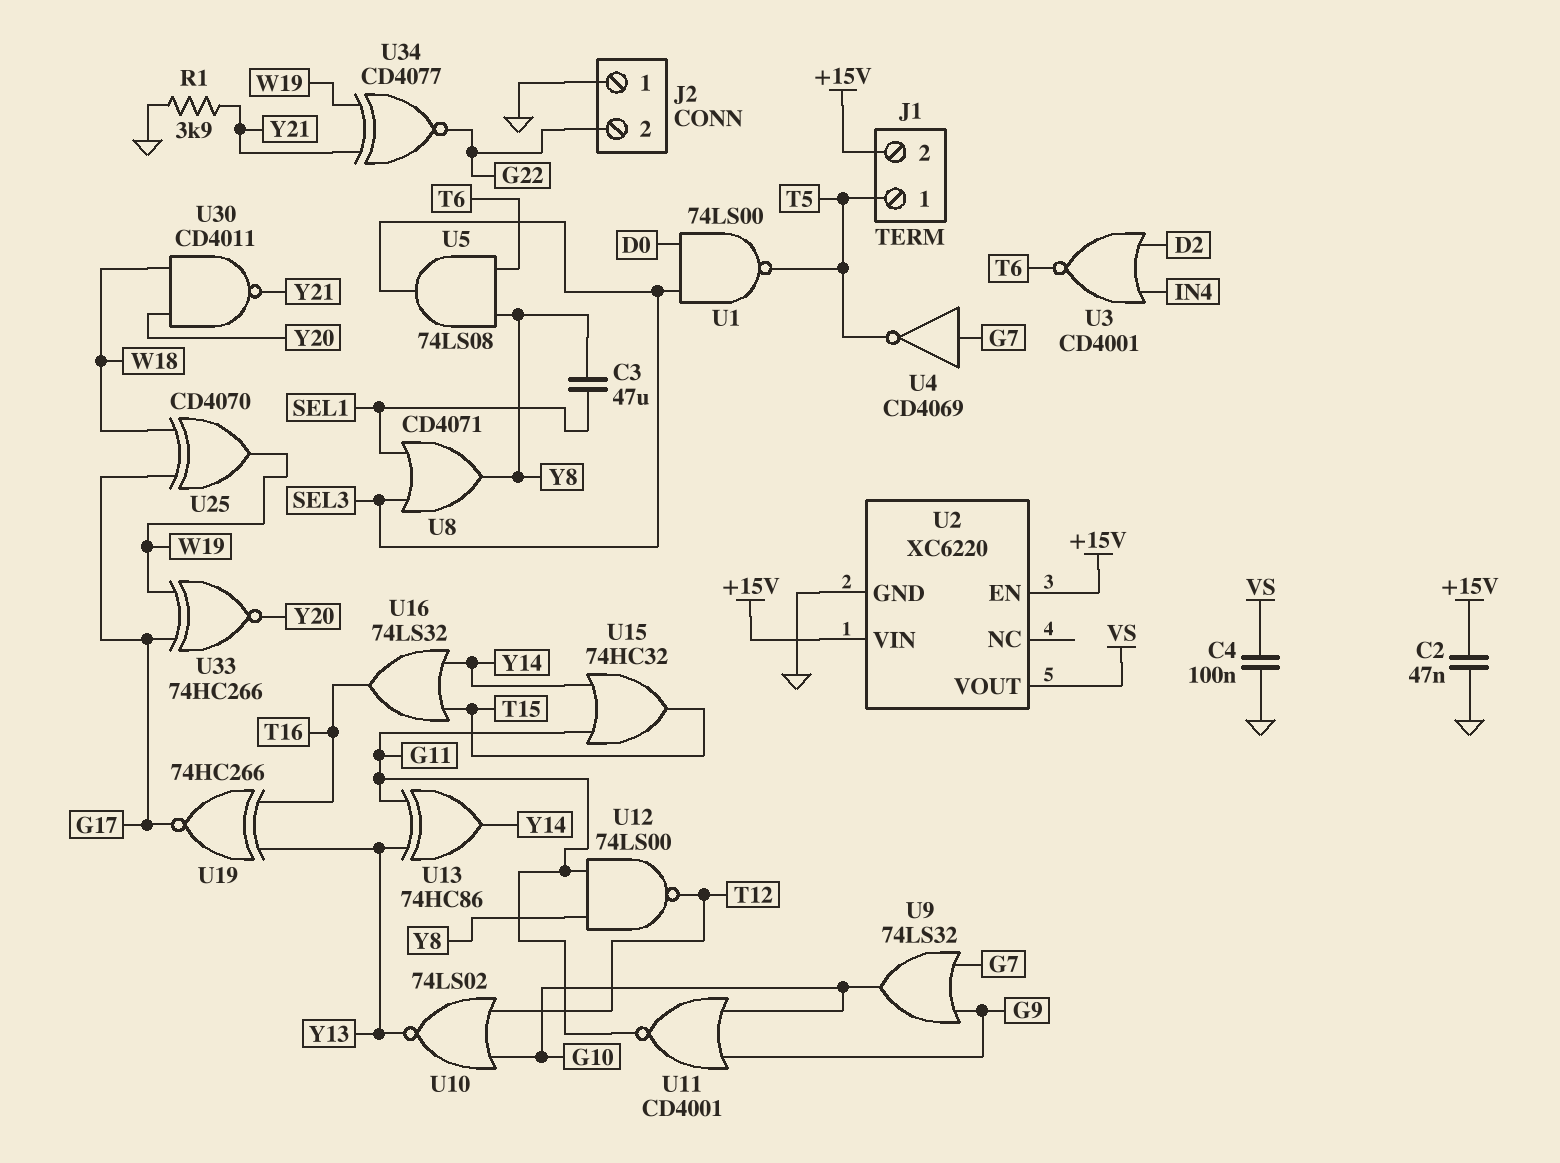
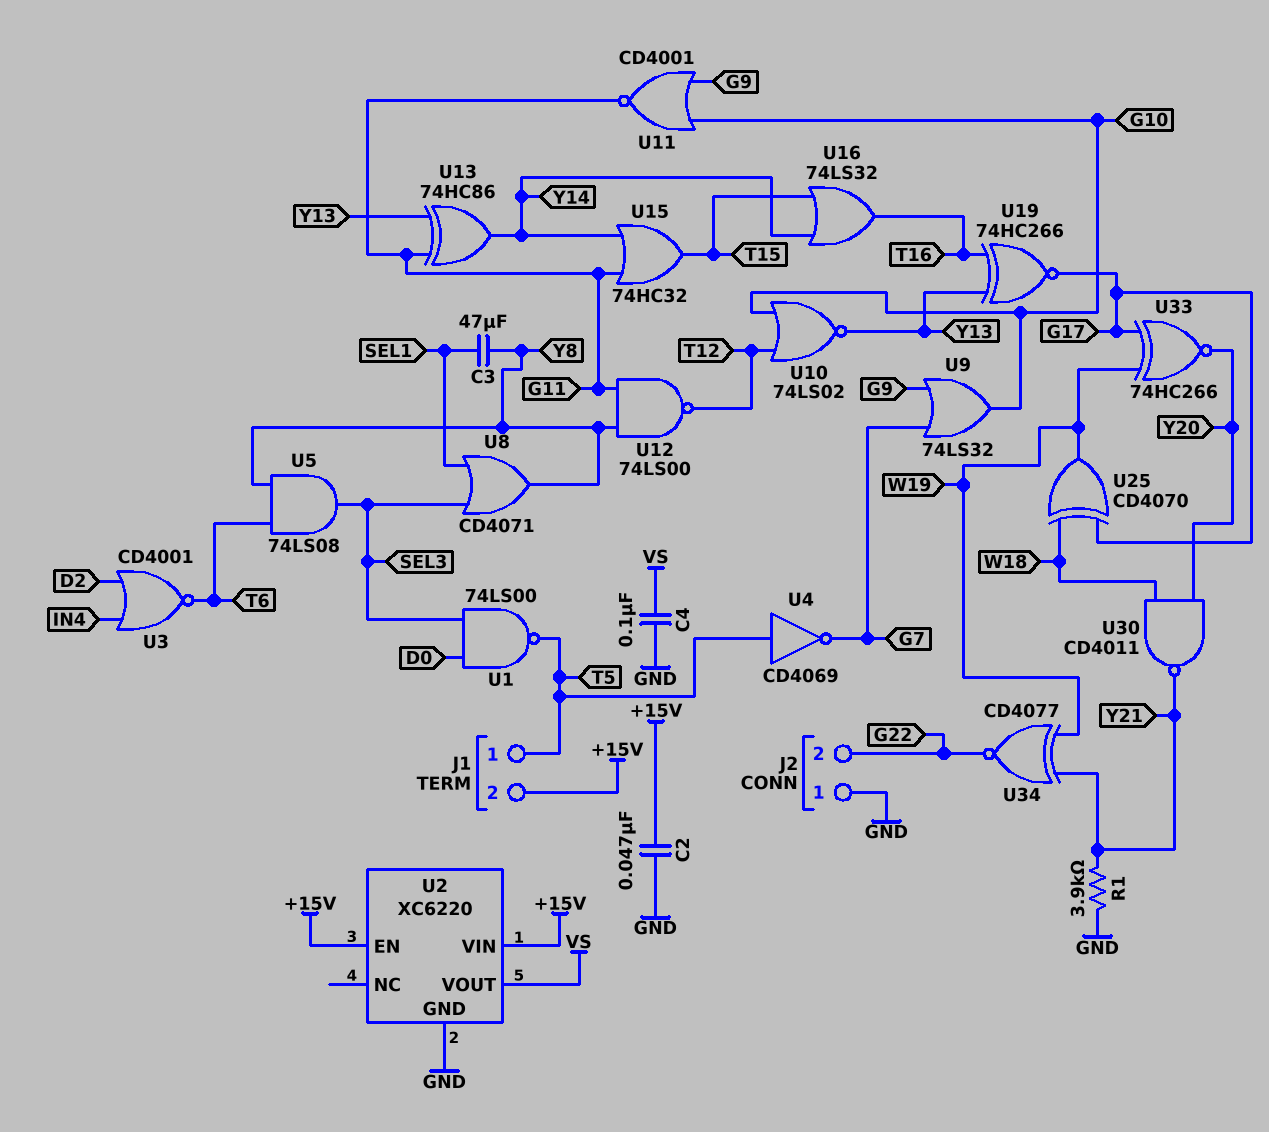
U4: NOT CD4069 (in G7, out T5) -> NOT CD4069 (in T5, out G7)

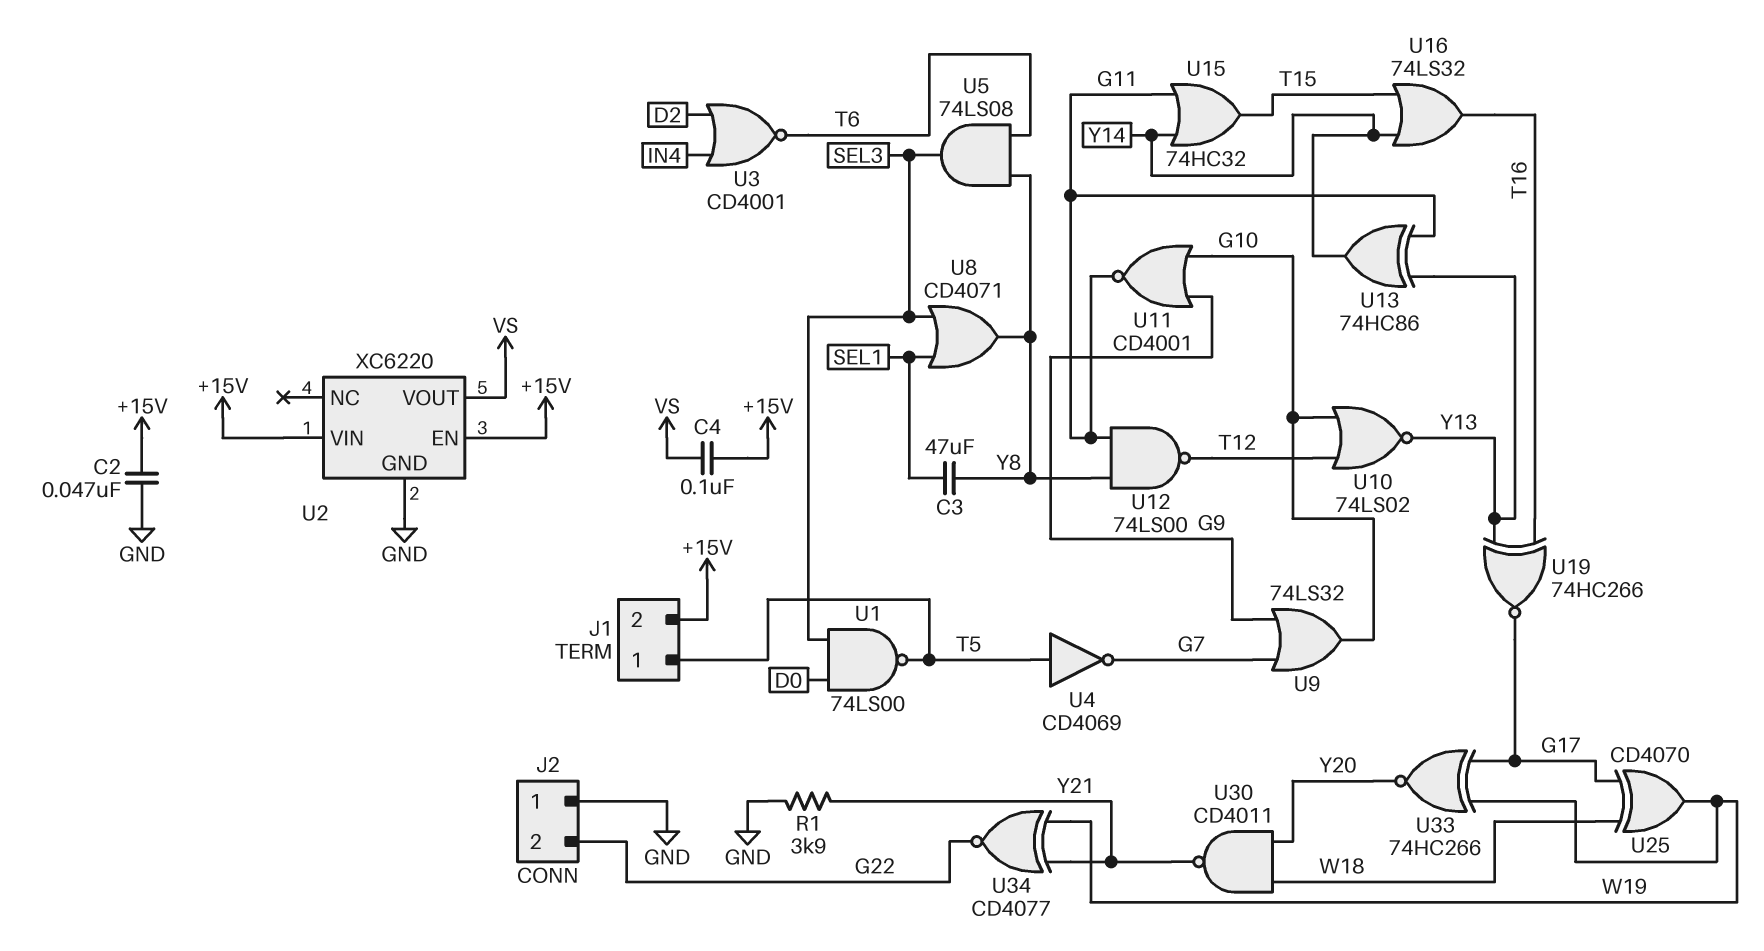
C4: 100nF (GND, VS) -> 100nF (+15V, VS)

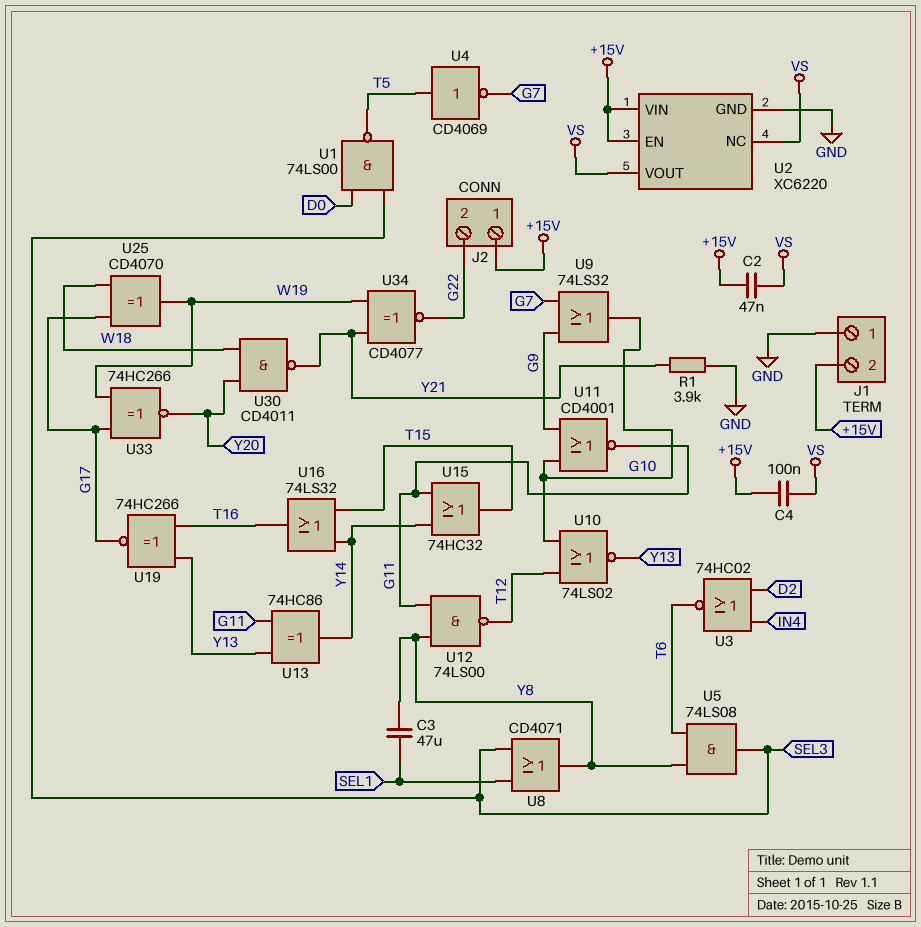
C2: 47nF (+15V, GND) -> 47nF (+15V, VS)
J1 pin 1: T5 -> GND
J2 pin 1: GND -> +15V
U2 pin NC: none -> VS
U3: NOR CD4001 (in D2, in IN4, out T6) -> NOR 74HC02 (in D2, in IN4, out T6)

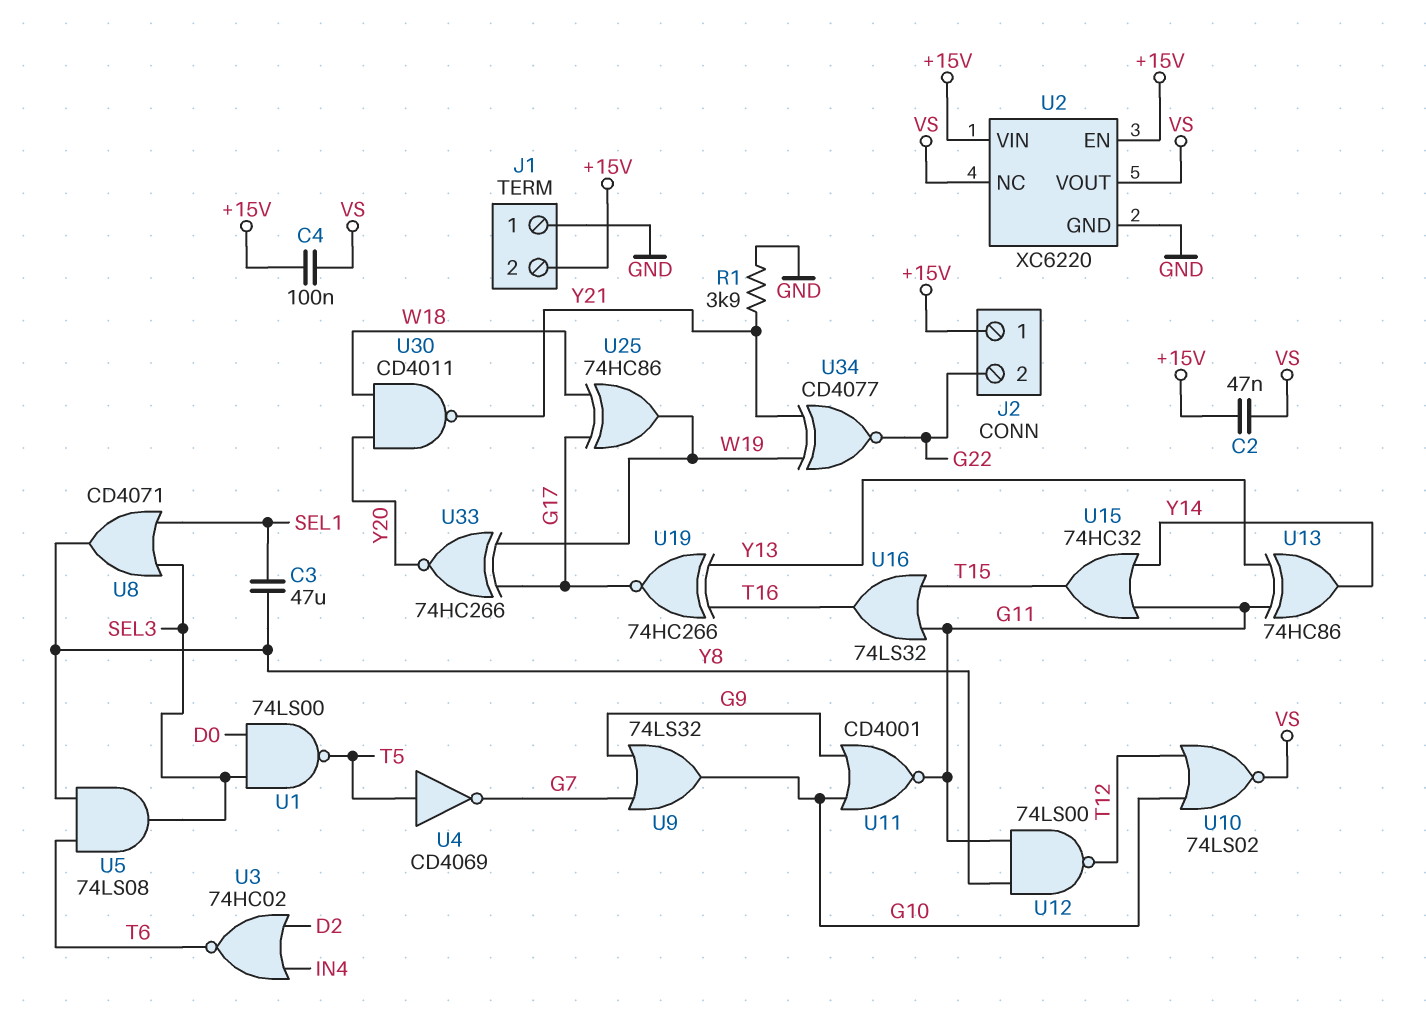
U10: NOR 74LS02 (in G10, in T12, out Y13) -> NOR 74LS02 (in G10, in T12, out VS)
U16: OR 74LS32 (in T15, in Y14, out T16) -> OR 74LS32 (in G11, in T15, out T16)
U25: XOR CD4070 (in G17, in W18, out W19) -> XOR 74HC86 (in G17, in W18, out W19)

